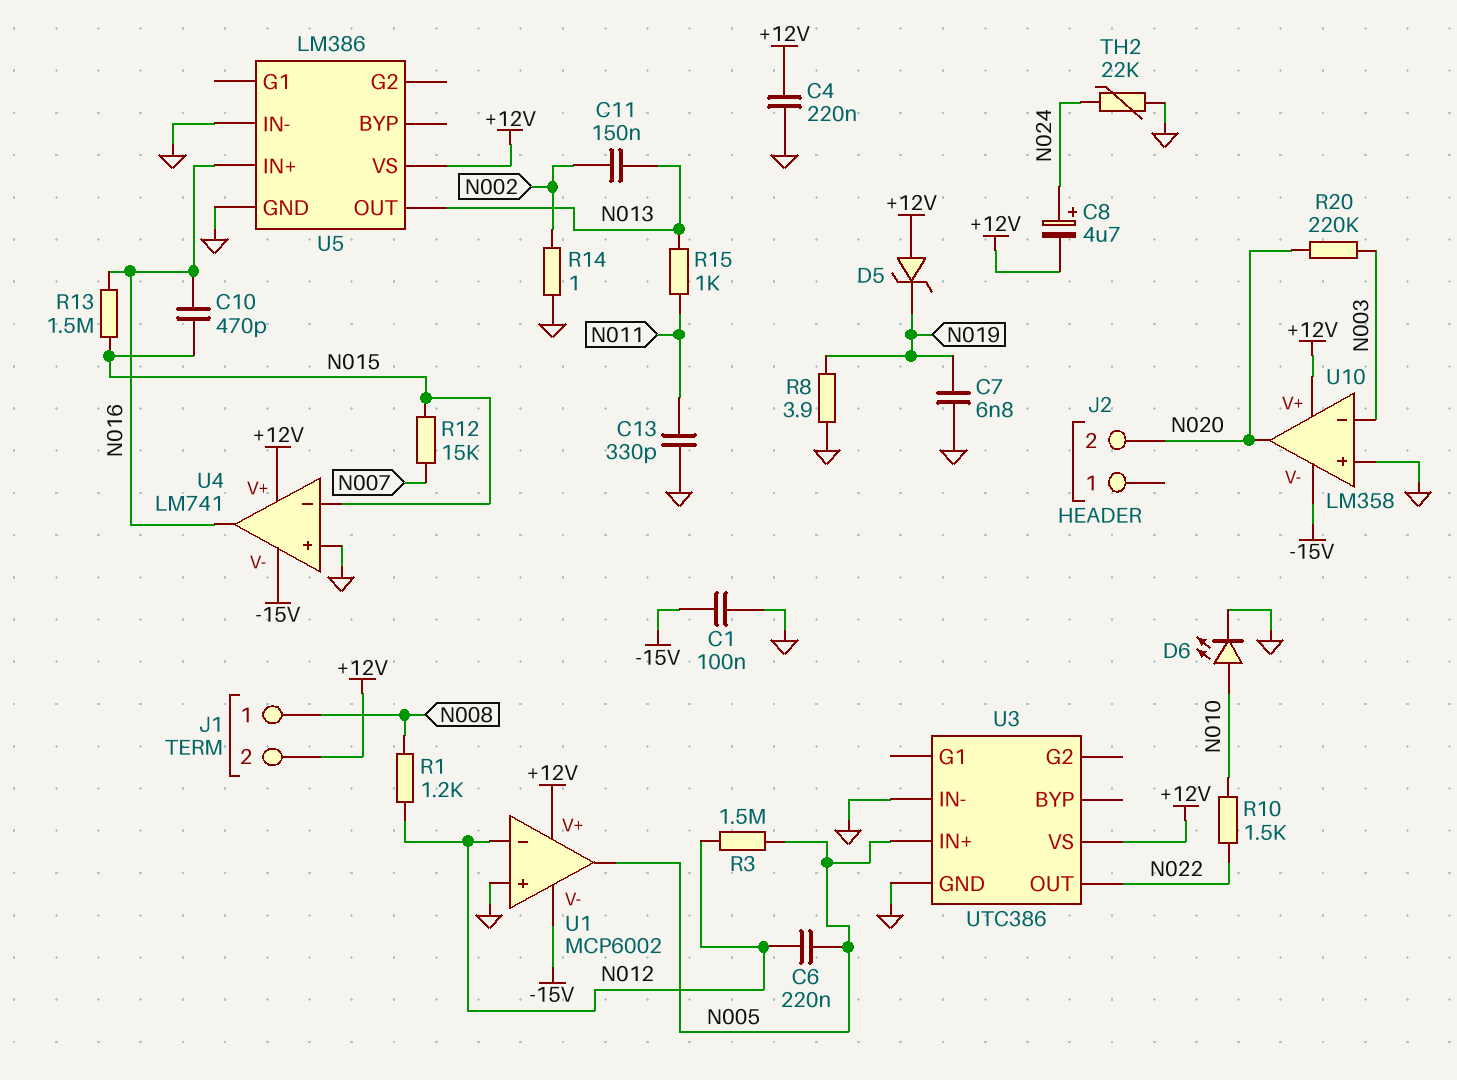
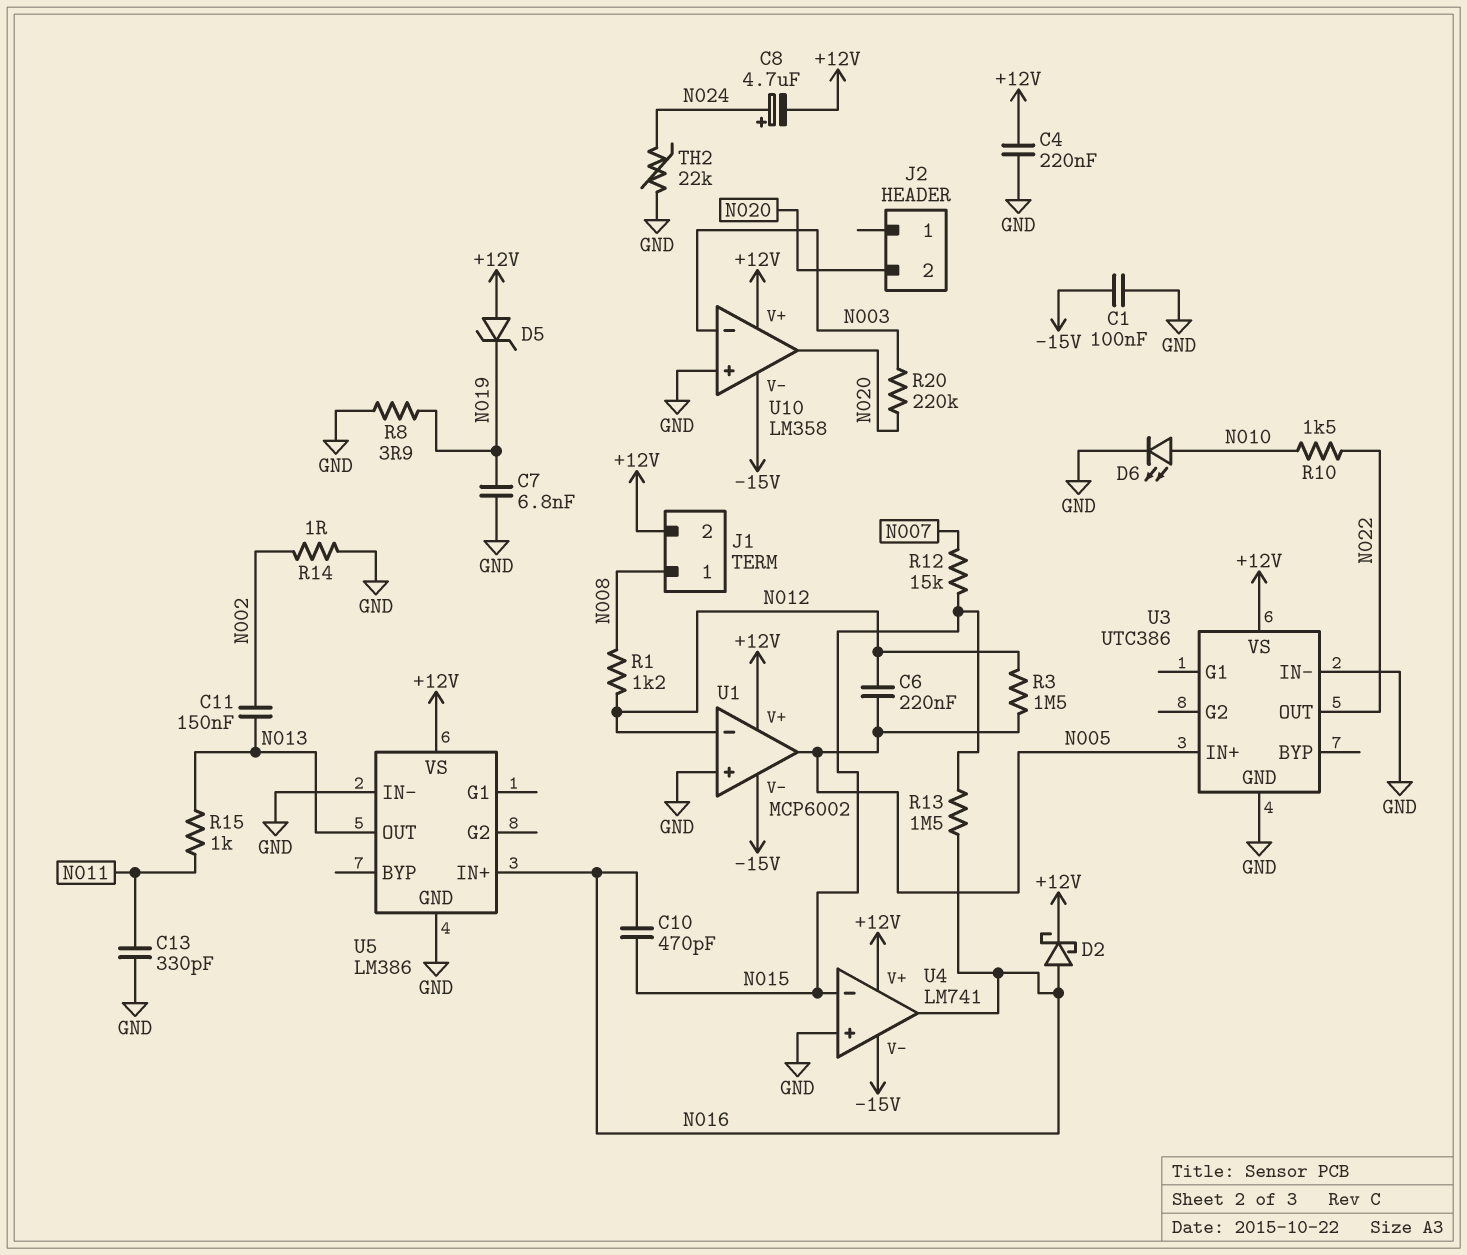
D2: none -> schottky (A N016, K +12V)

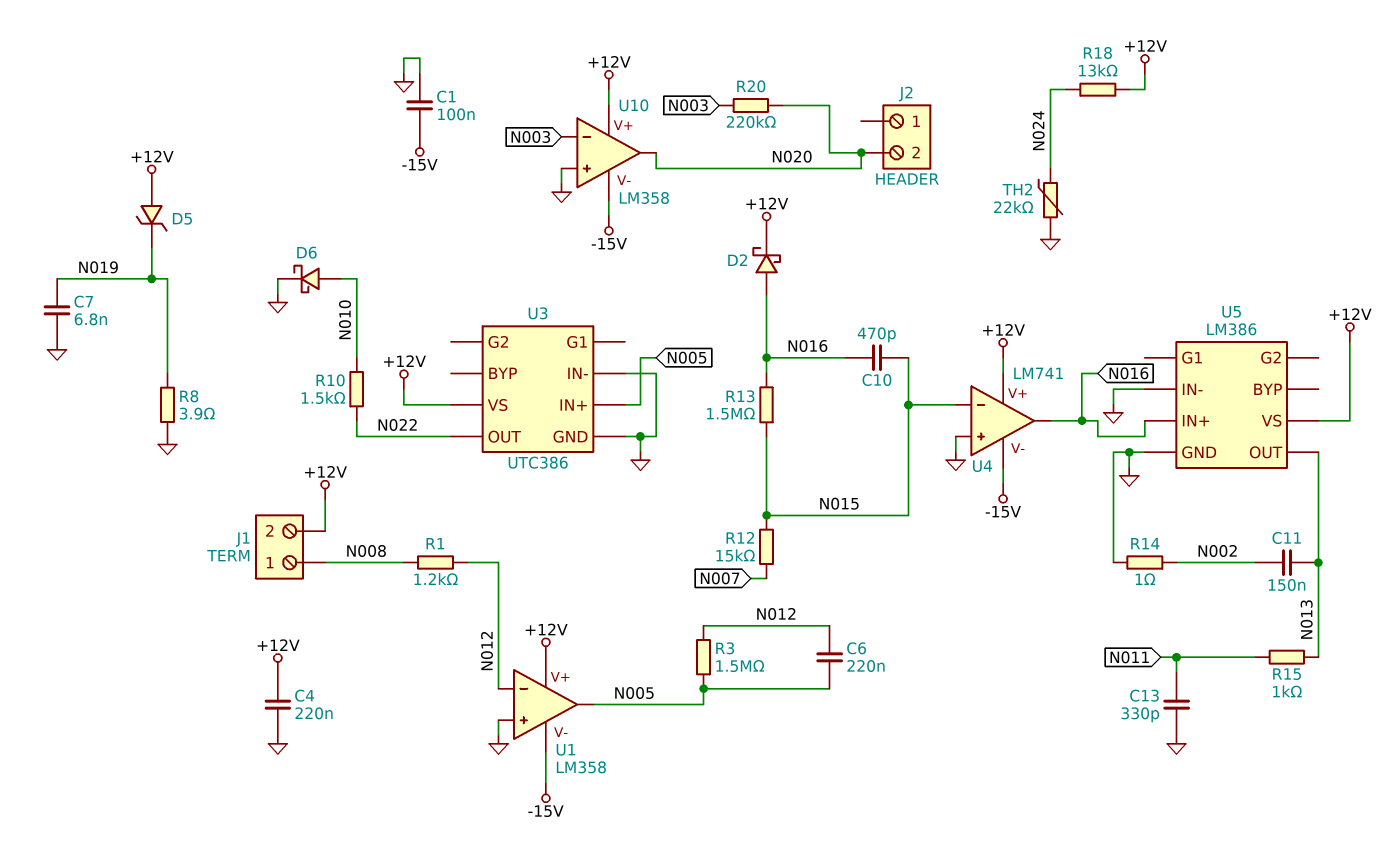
C8: 4.7uF (plus N024, minus +12V) -> none
D6: LED (A N010, K GND) -> schottky (A N010, K GND)
R18: none -> 13k (+12V, N024)
U1: MCP6002 -> LM358

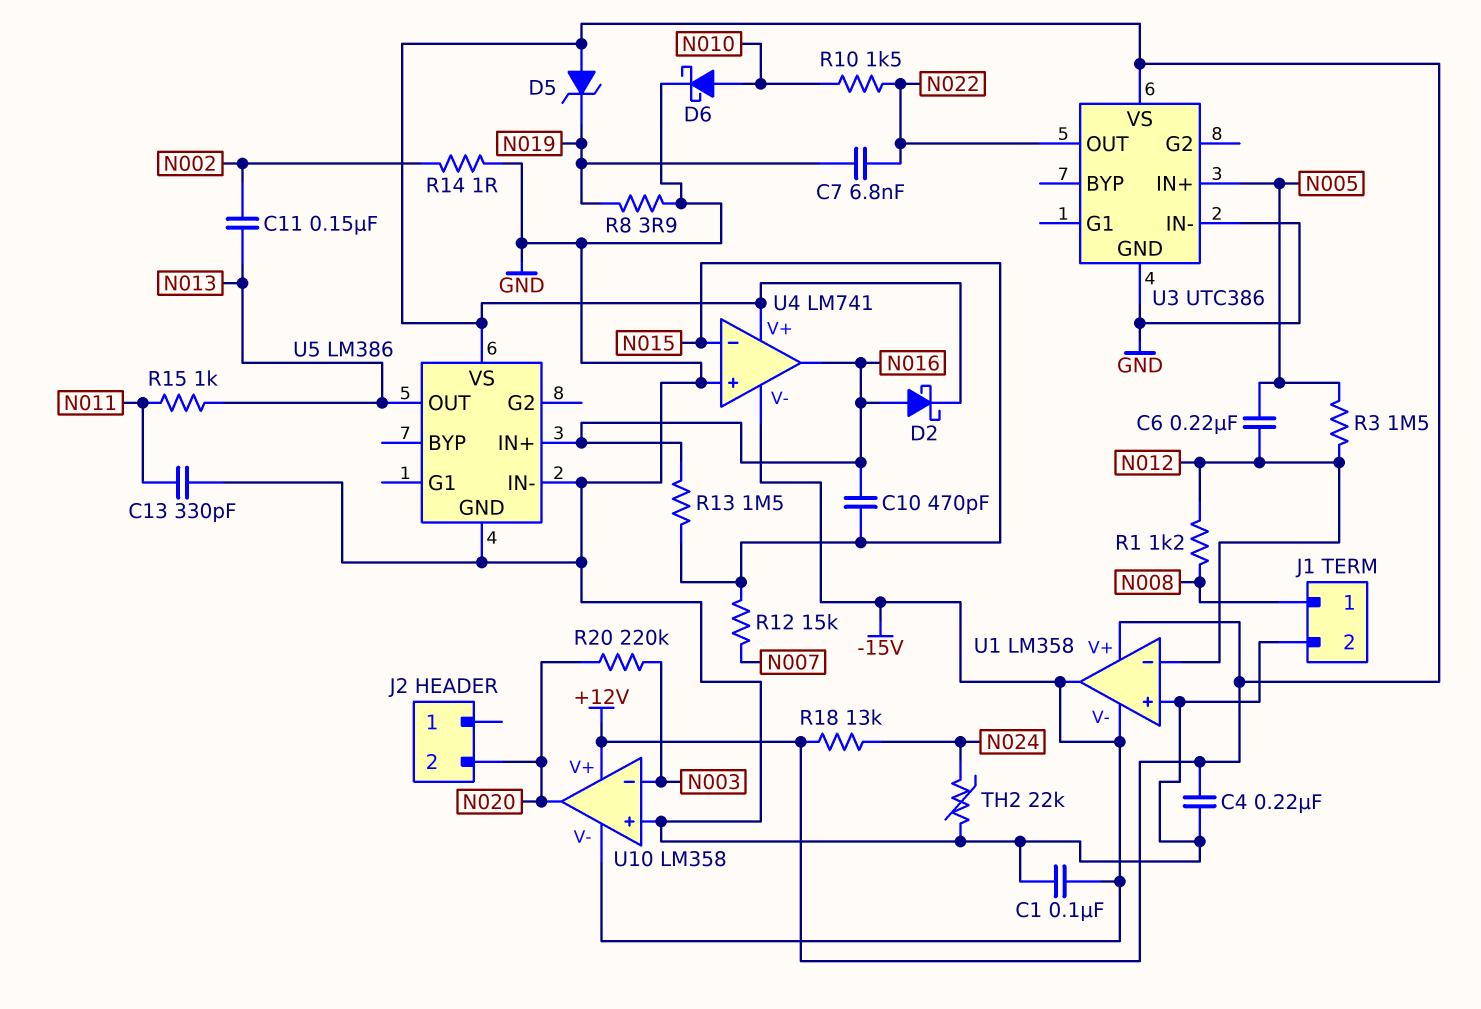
C7: 6.8nF (GND, N019) -> 6.8nF (N019, N022)
J1 pin 2: +12V -> GND
U1 pin out: N005 -> -15V

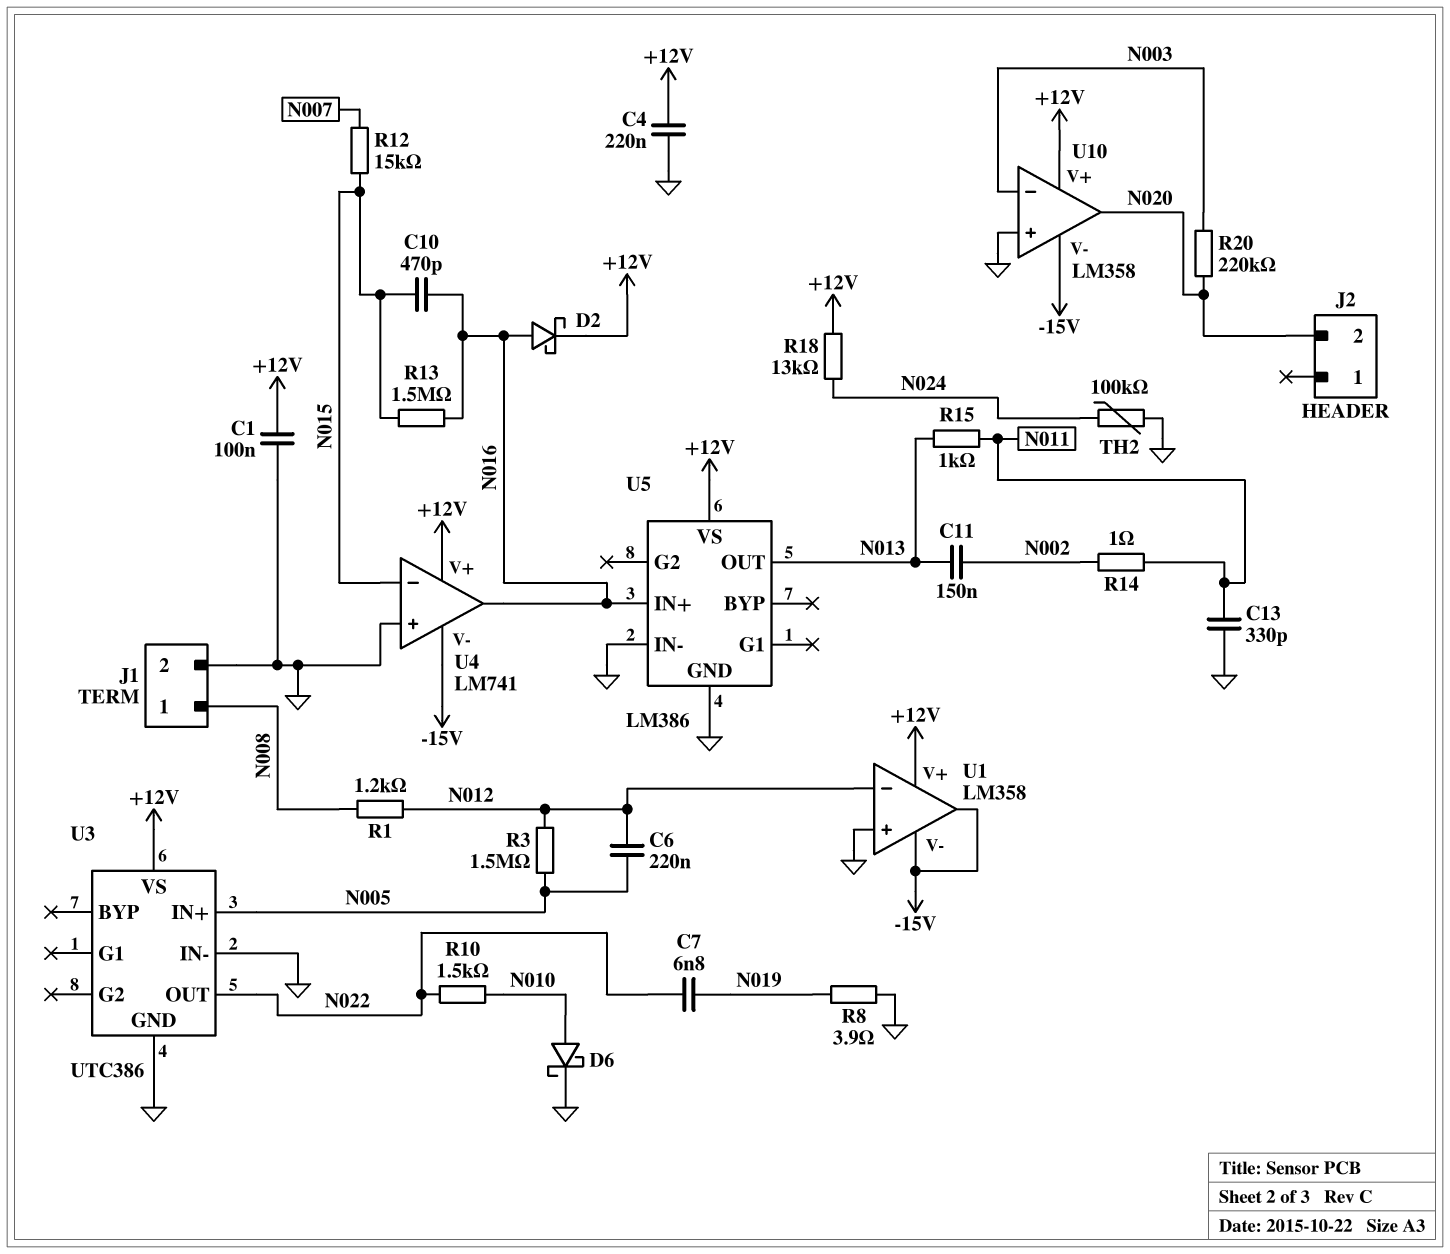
C1: 100nF (-15V, GND) -> 100nF (+12V, GND)
D5: zener (A +12V, K N019) -> none
R14: 1 (GND, N002) -> 1 (N002, N011)
TH2: 22k (GND, N024) -> 100k (GND, N024)

